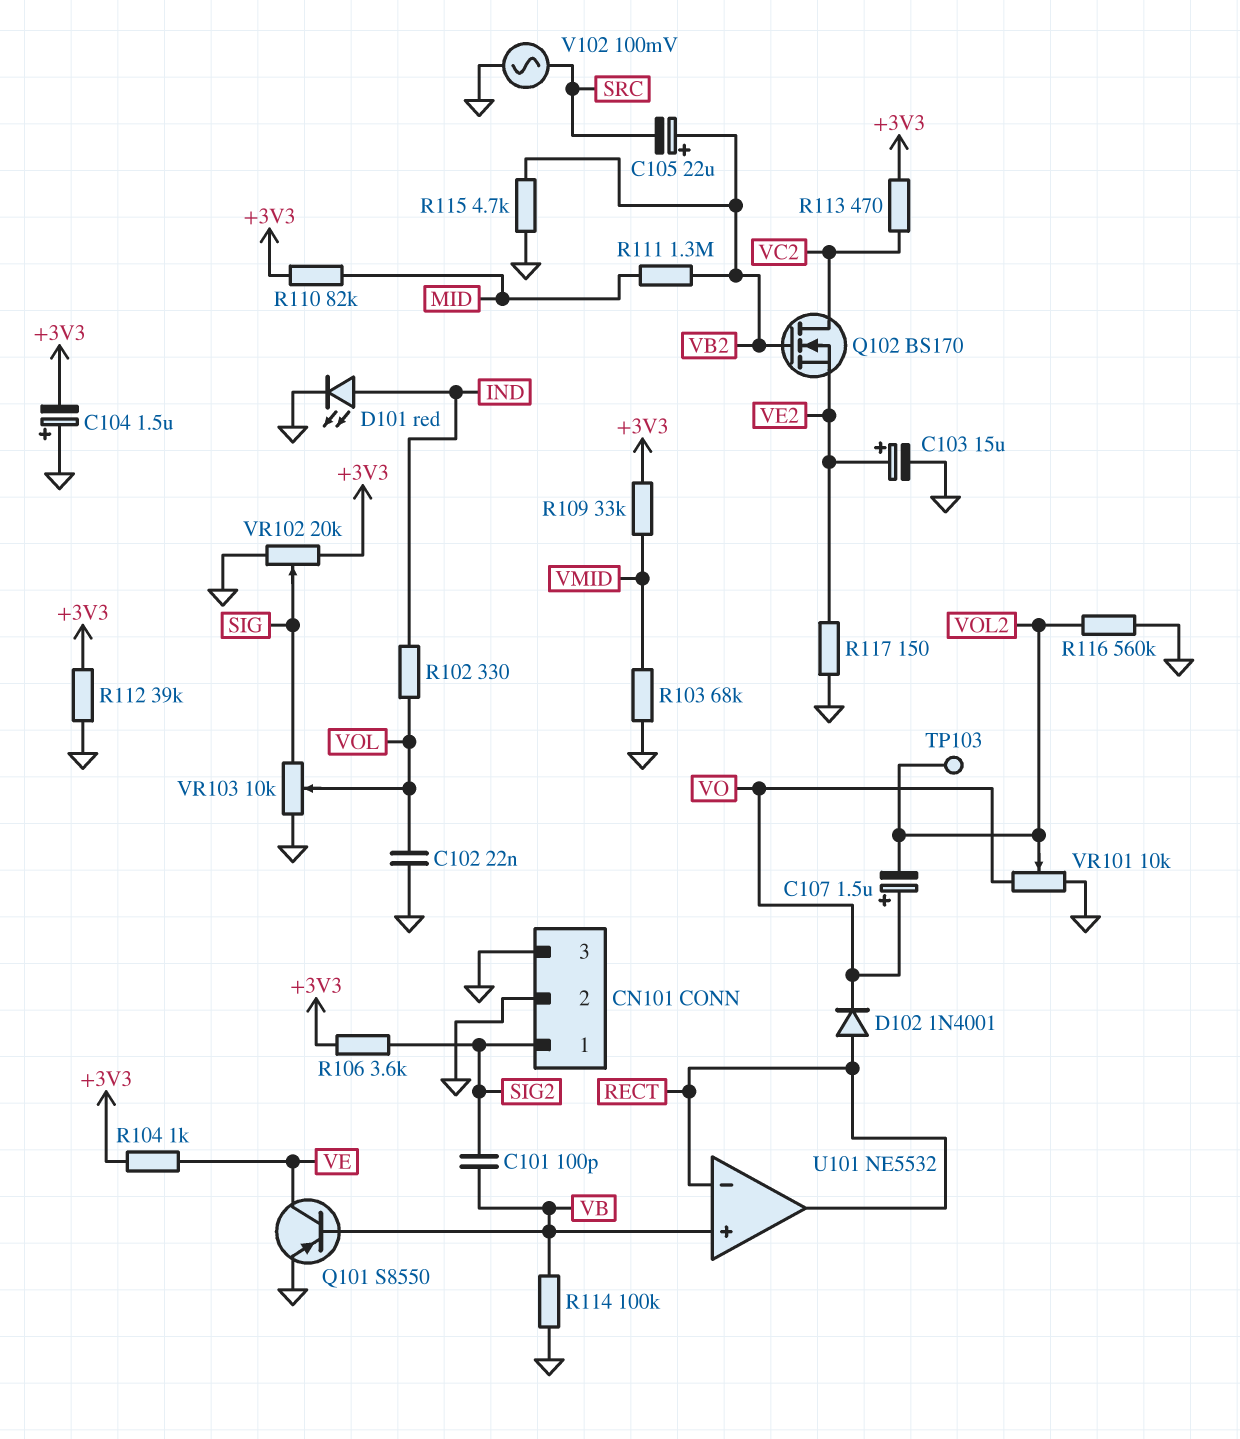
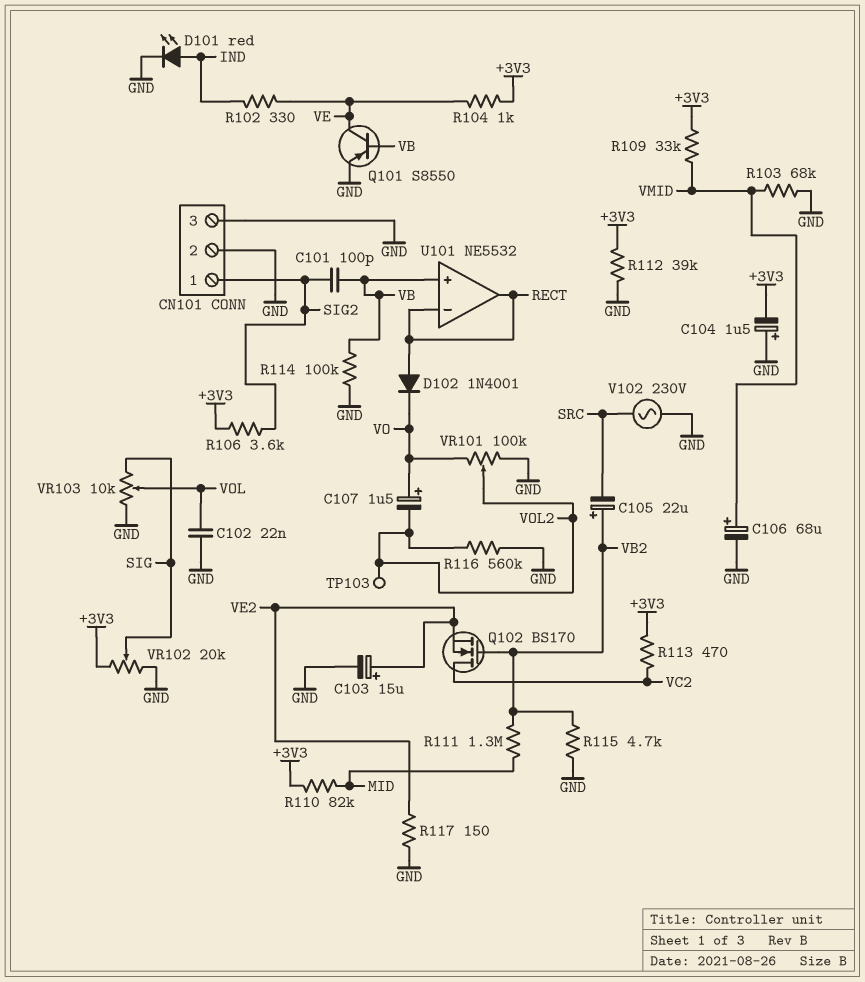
C106: none -> 68uF (plus VMID, minus GND)
R102: 330 (IND, VOL) -> 330 (IND, VE)
V102: AC 100mV (GND, SRC) -> AC 230V (GND, SRC)
VR101: 10k (GND, VO, wiper VOL2) -> 100k (GND, VO, wiper VOL2)

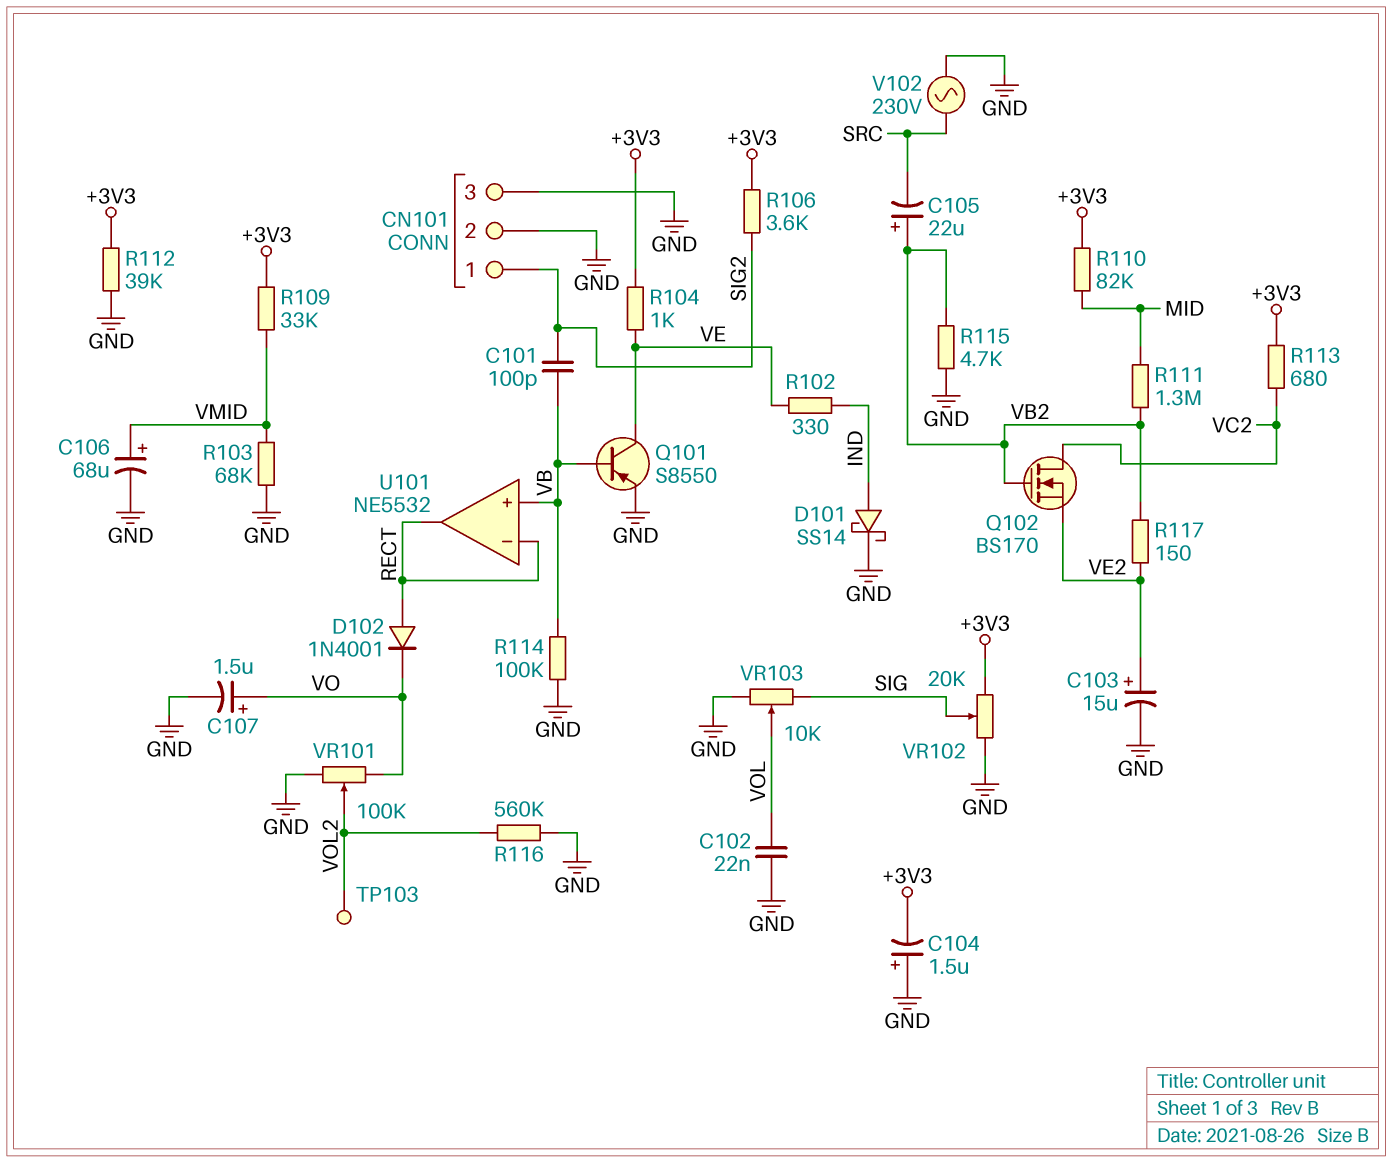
C107: 1.5uF (plus VO, minus VOL2) -> 1.5uF (plus VO, minus GND)
D101: LED red (A IND, K GND) -> schottky SS14 (A IND, K GND)
R113: 470 (+3V3, VC2) -> 680 (+3V3, VC2)
R117: 150 (GND, VE2) -> 150 (VB2, VE2)

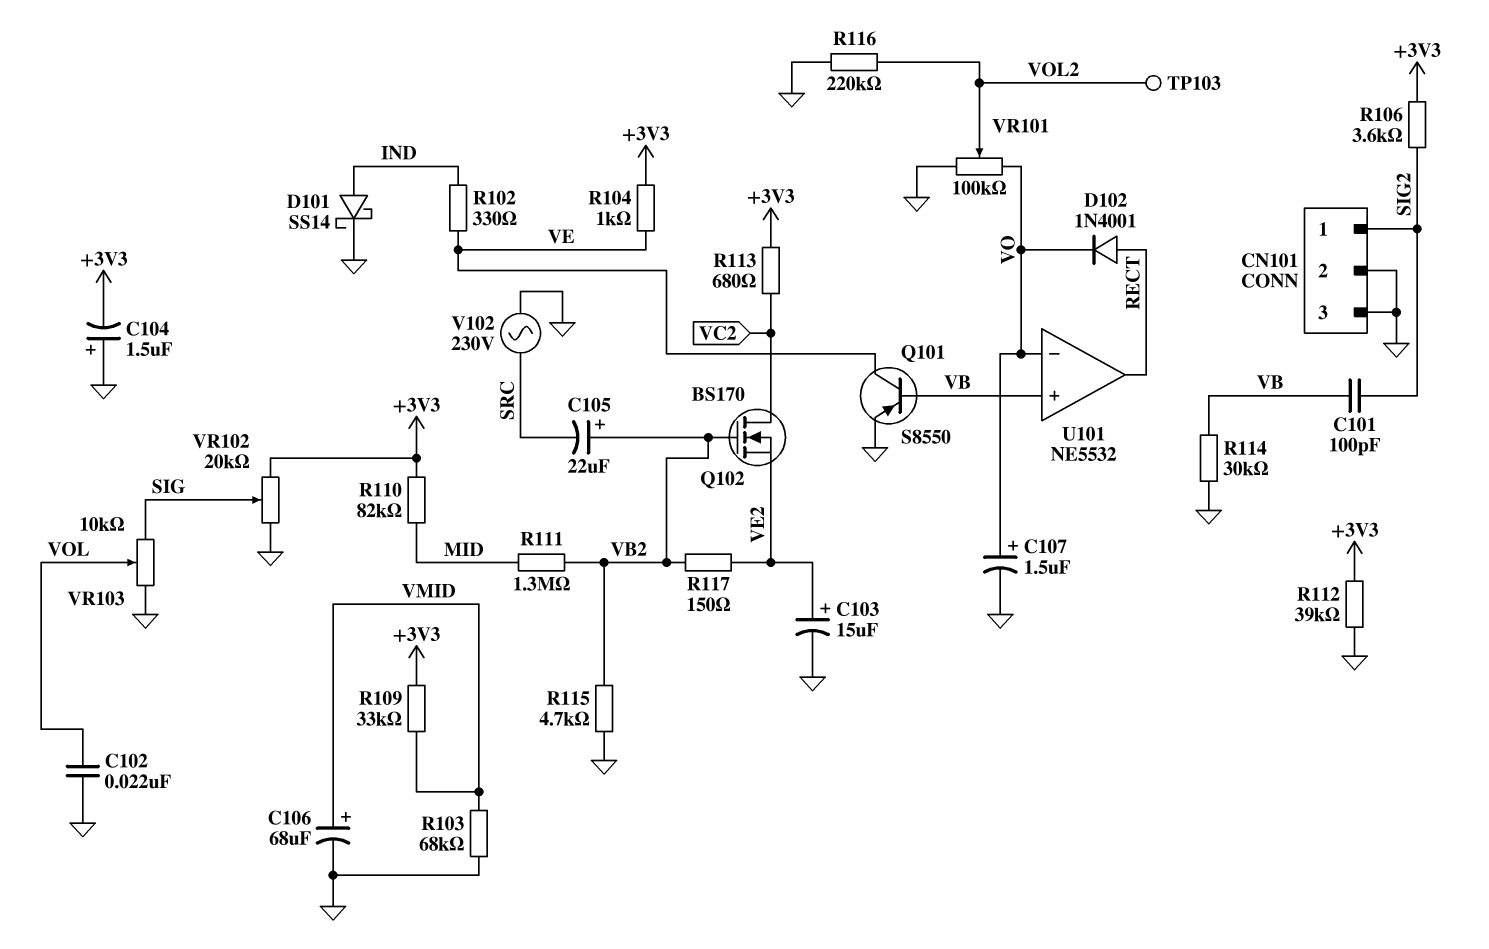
R114: 100k (GND, VB) -> 30k (GND, VB)
R116: 560k (GND, VOL2) -> 220k (GND, VOL2)
U101 pin in-: RECT -> VO

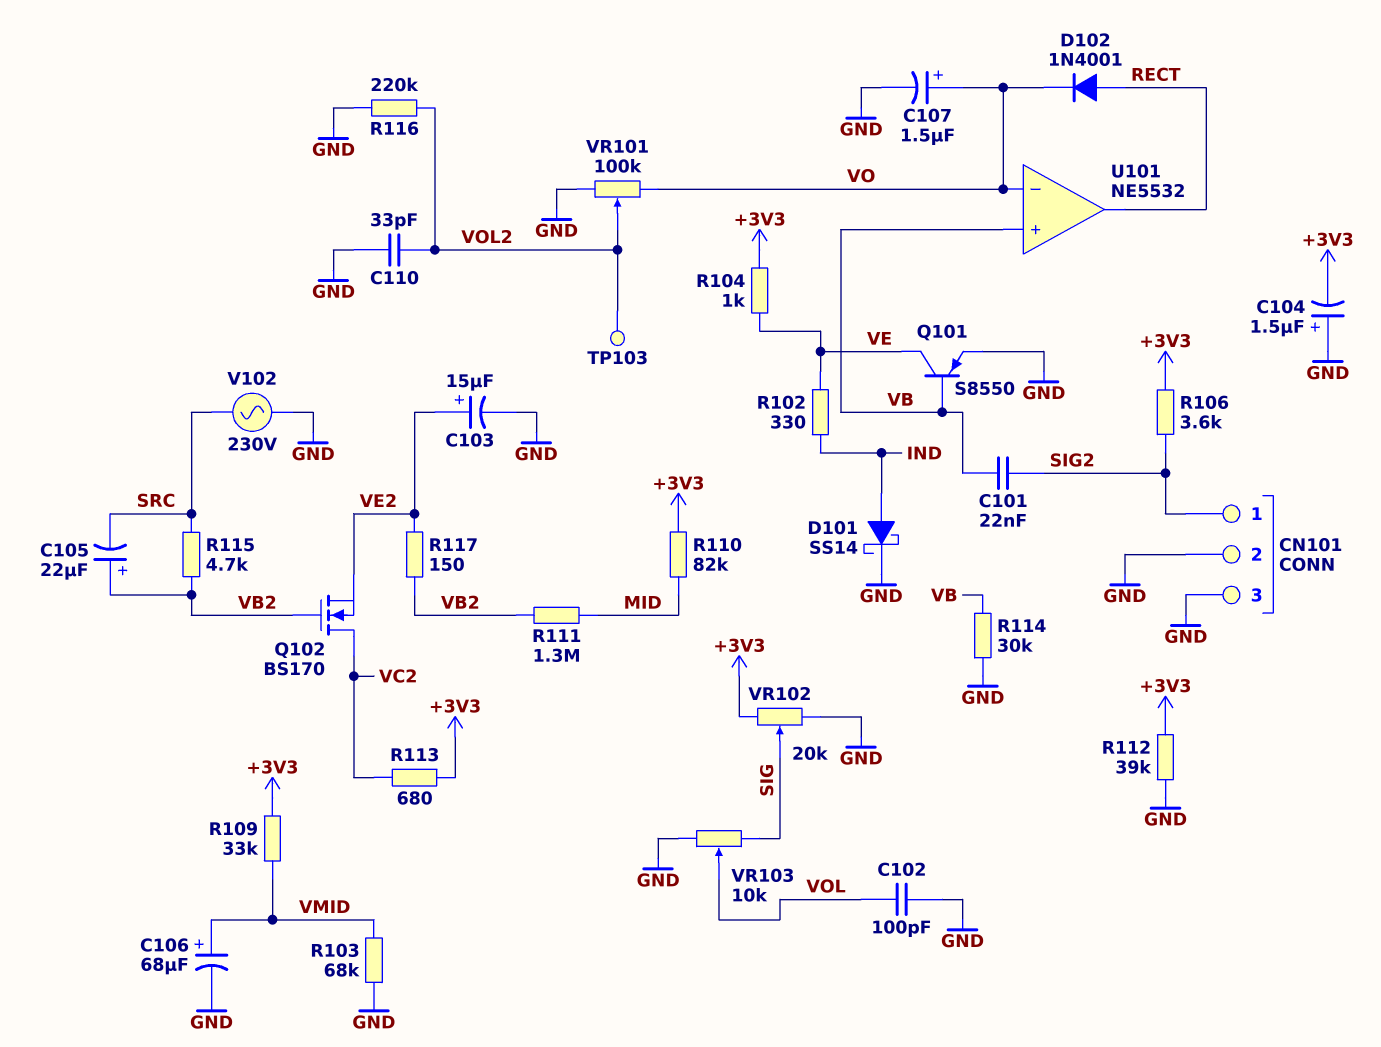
C101: 100pF (SIG2, VB) -> 22nF (SIG2, VB)
C102: 22nF (GND, VOL) -> 100pF (GND, VOL)
C110: none -> 33pF (GND, VOL2)
R115: 4.7k (GND, VB2) -> 4.7k (SRC, VB2)

